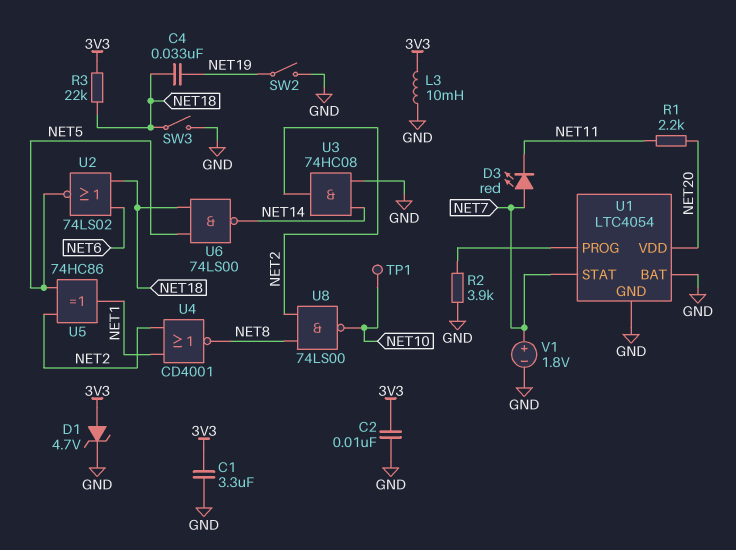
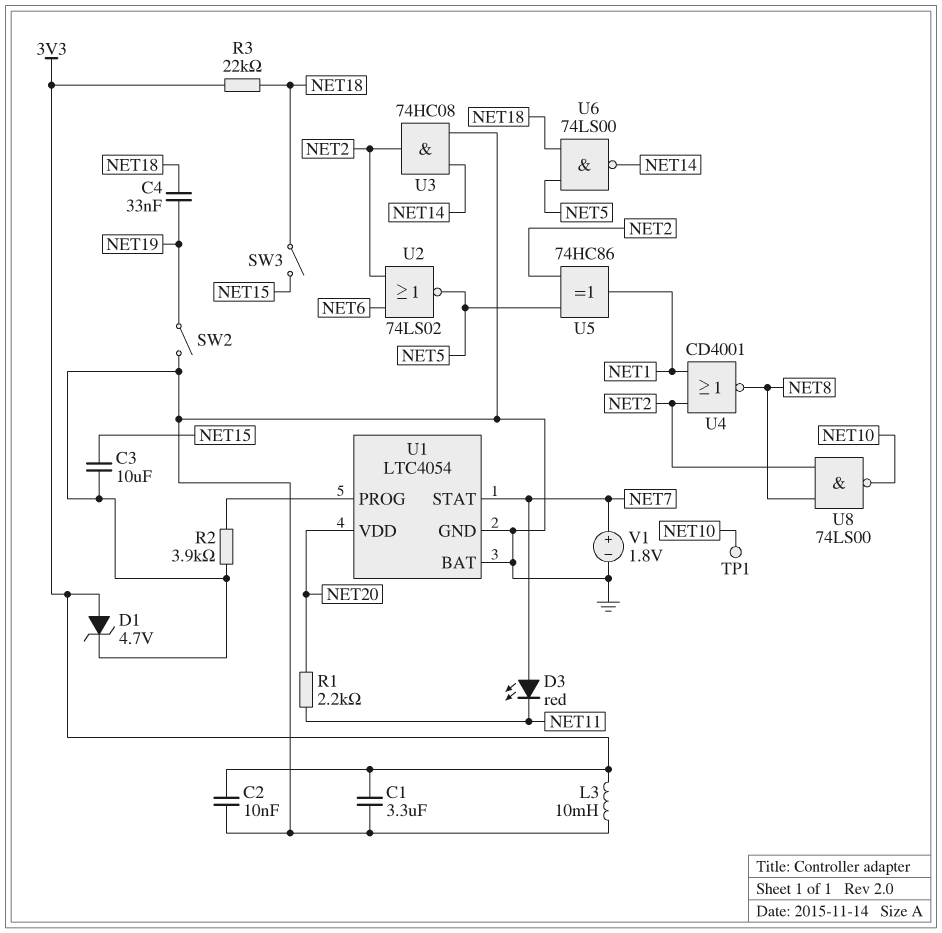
C3: none -> 10uF (GND, NET15)
SW3: switch (GND, NET18) -> switch (NET15, NET18)
U2: NOR 74LS02 (in NET6, in NET18, out NET5) -> NOR 74LS02 (in NET2, in NET6, out NET5)

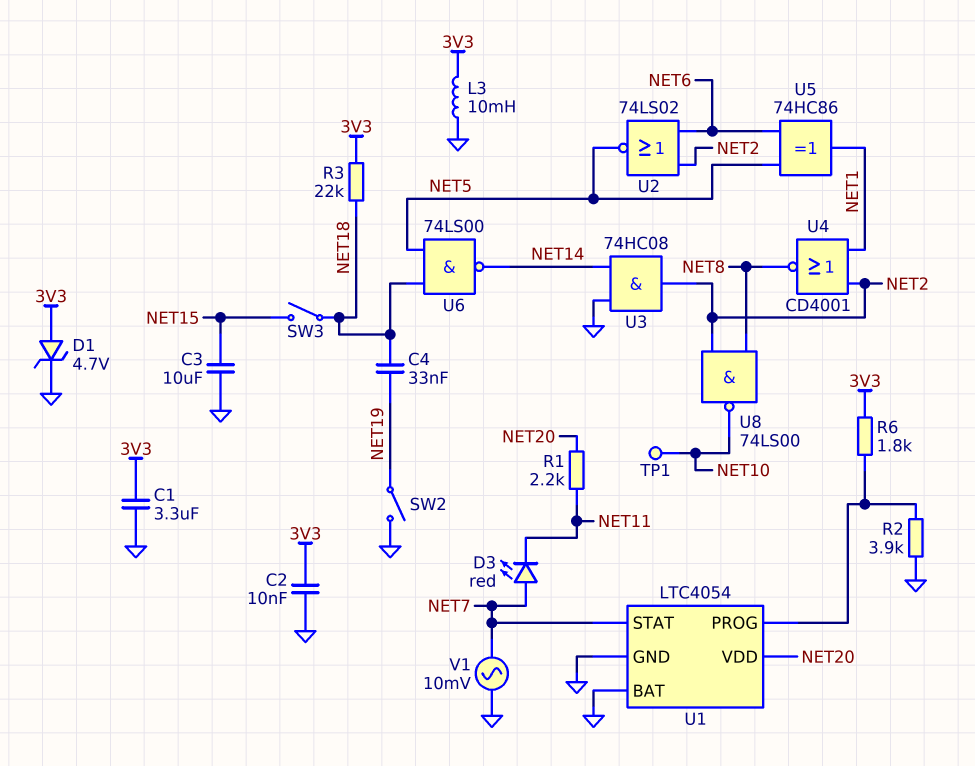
R6: none -> 1.8k (3V3, U1/PROG)
U5: XOR 74HC86 (in NET2, in NET5, out NET1) -> XOR 74HC86 (in NET5, in NET6, out NET1)
V1: 1.8V (plus NET7, minus GND) -> AC 10mV (GND, NET7)

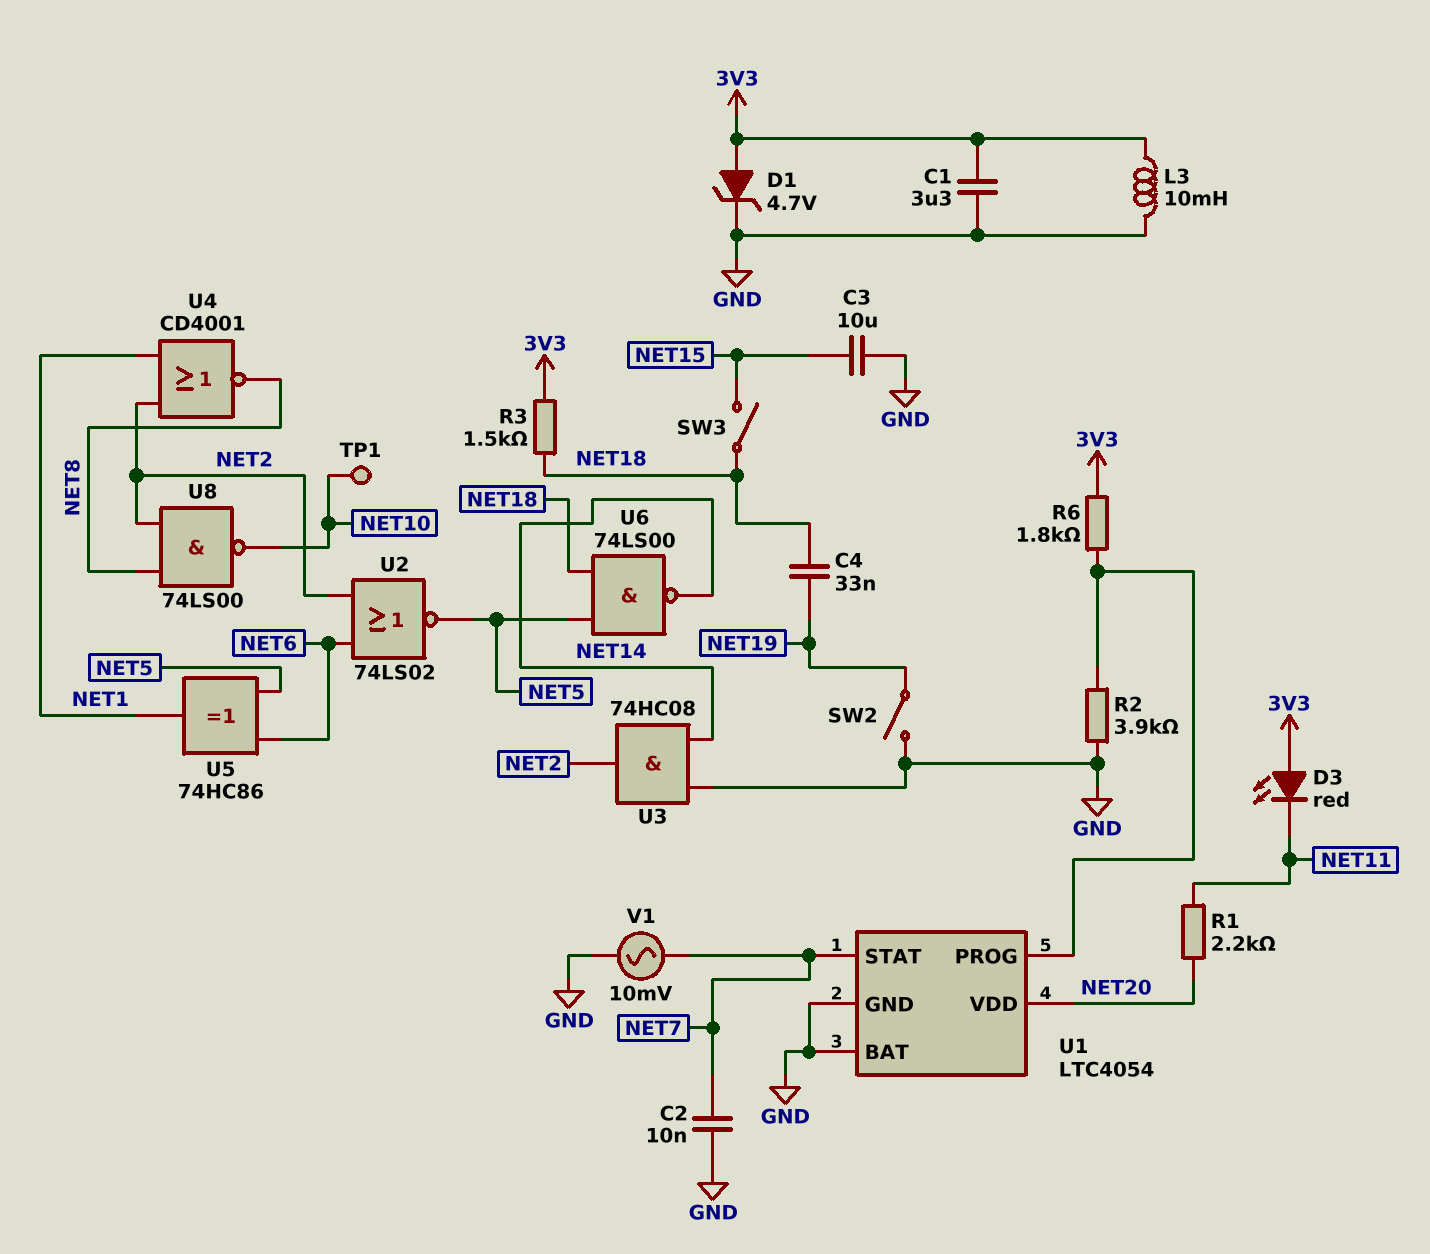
C2: 10nF (3V3, GND) -> 10nF (GND, NET7)
D3: LED red (A NET7, K NET11) -> LED red (A 3V3, K NET11)
R3: 22k (3V3, NET18) -> 1.5k (3V3, NET18)

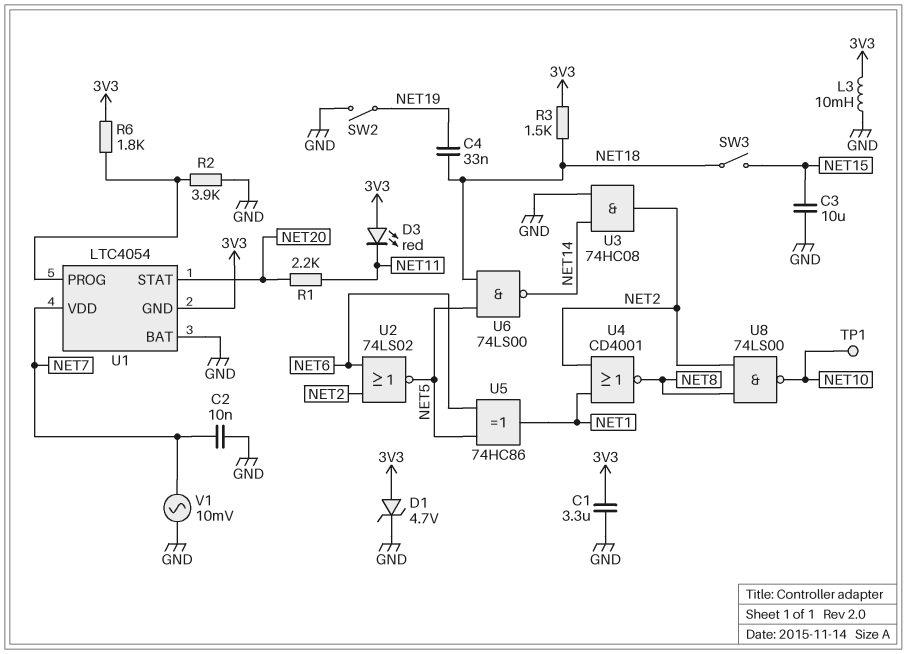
U1 pin GND: GND -> 3V3
U1 pin STAT: NET7 -> NET20
U1 pin VDD: NET20 -> NET7

